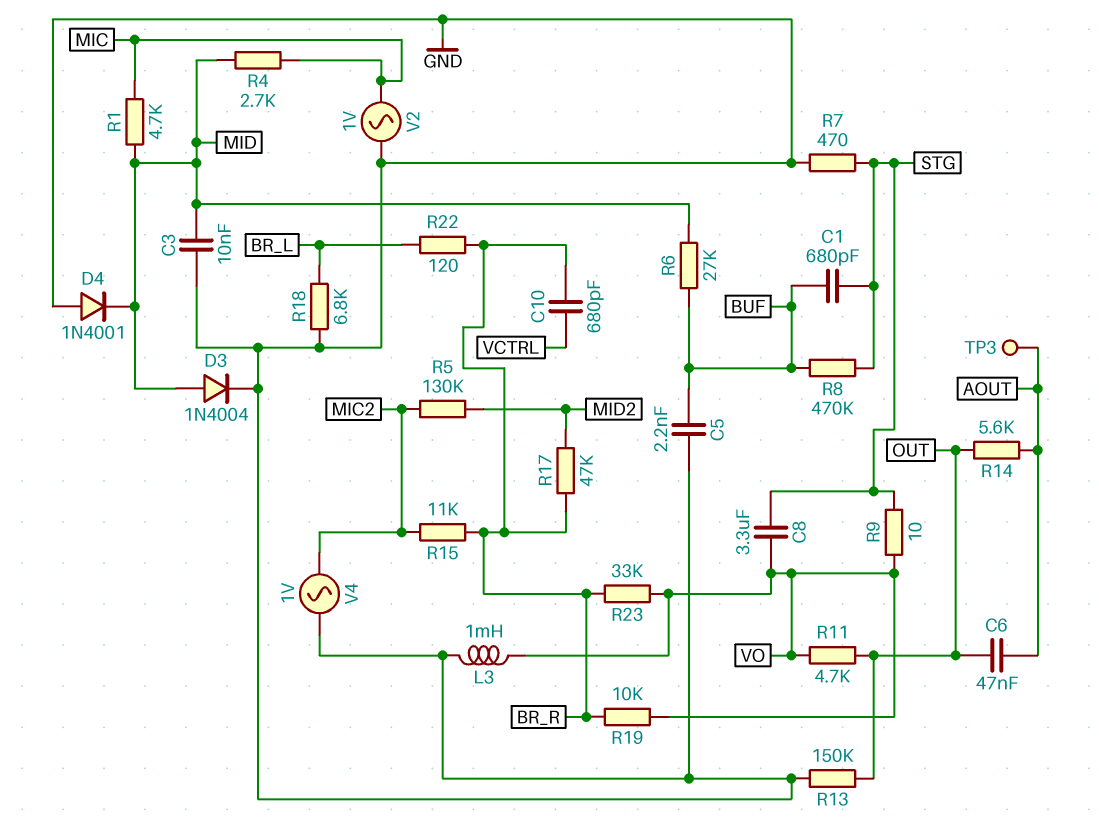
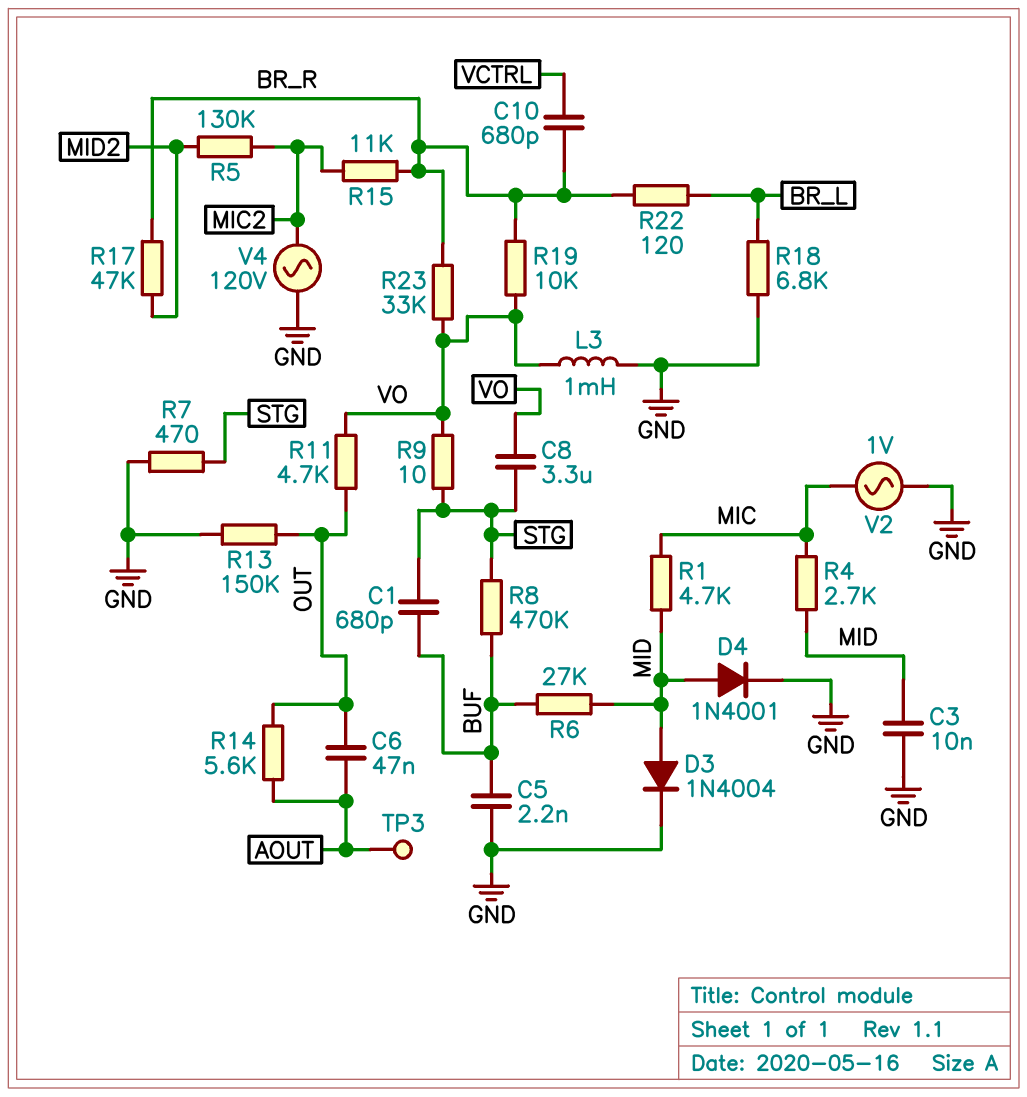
D4: diode 1N4001 (A GND, K MID) -> diode 1N4001 (A MID, K GND)
V4: AC 1V (GND, MIC2) -> AC 120V (GND, MIC2)

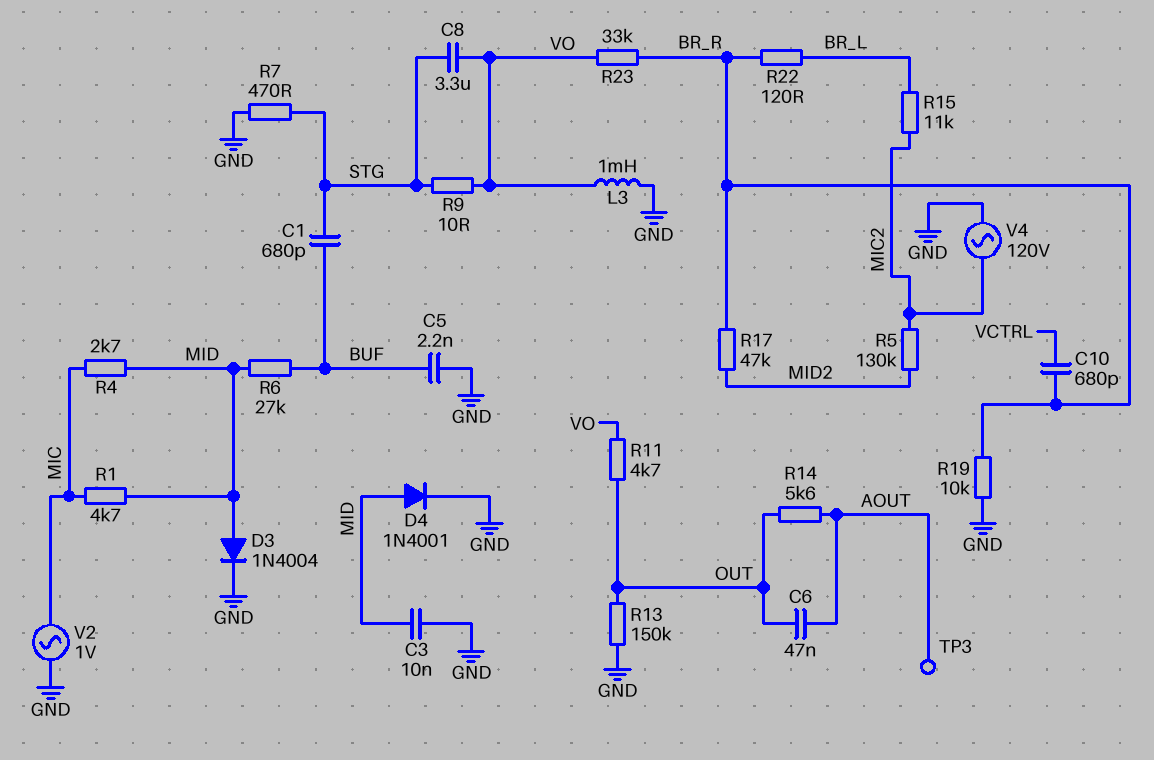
R8: 470k (BUF, STG) -> none
R15: 11k (BR_R, MIC2) -> 11k (BR_L, MIC2)
R18: 6.8k (BR_L, GND) -> none
R19: 10k (BR_R, VO) -> 10k (BR_R, GND)

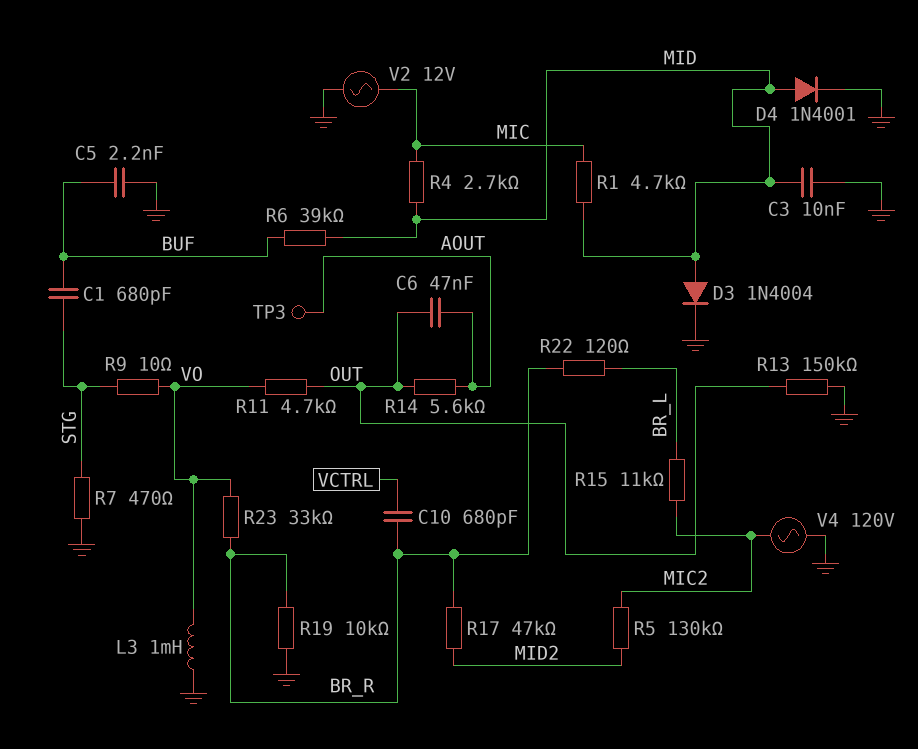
C8: 3.3uF (STG, VO) -> none
R6: 27k (BUF, MID) -> 39k (BUF, MID)
V2: AC 1V (GND, MIC) -> AC 12V (GND, MIC)

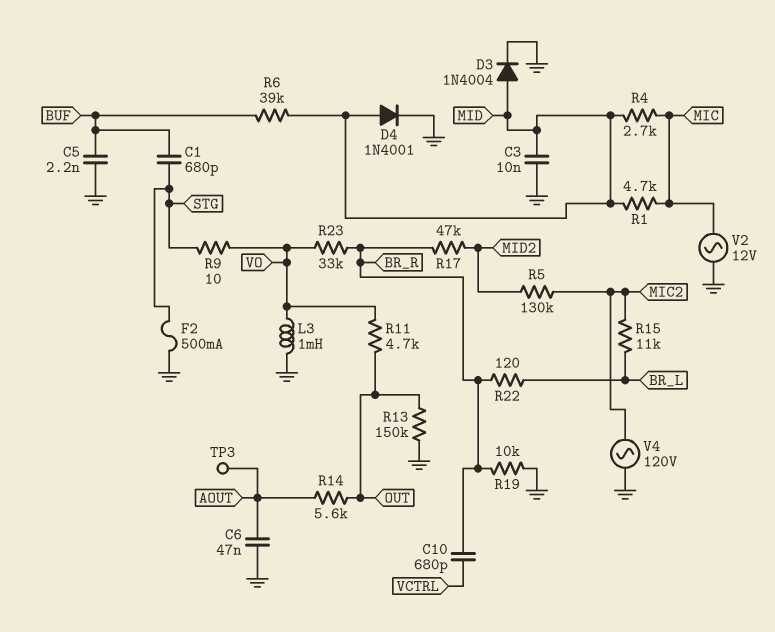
C6: 47nF (AOUT, OUT) -> 47nF (AOUT, GND)
F2: none -> 500mA (GND, STG)
R7: 470 (GND, STG) -> none

